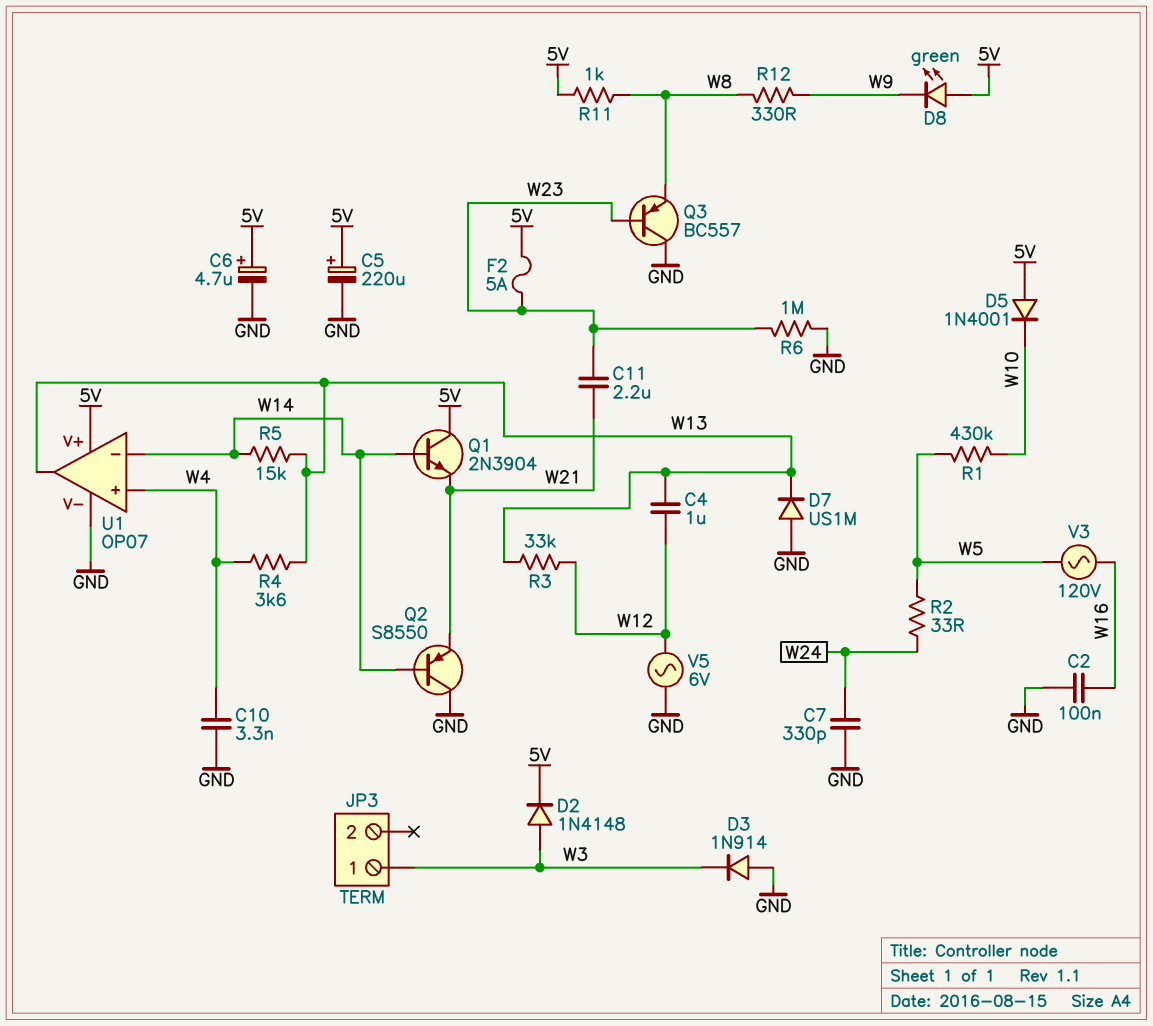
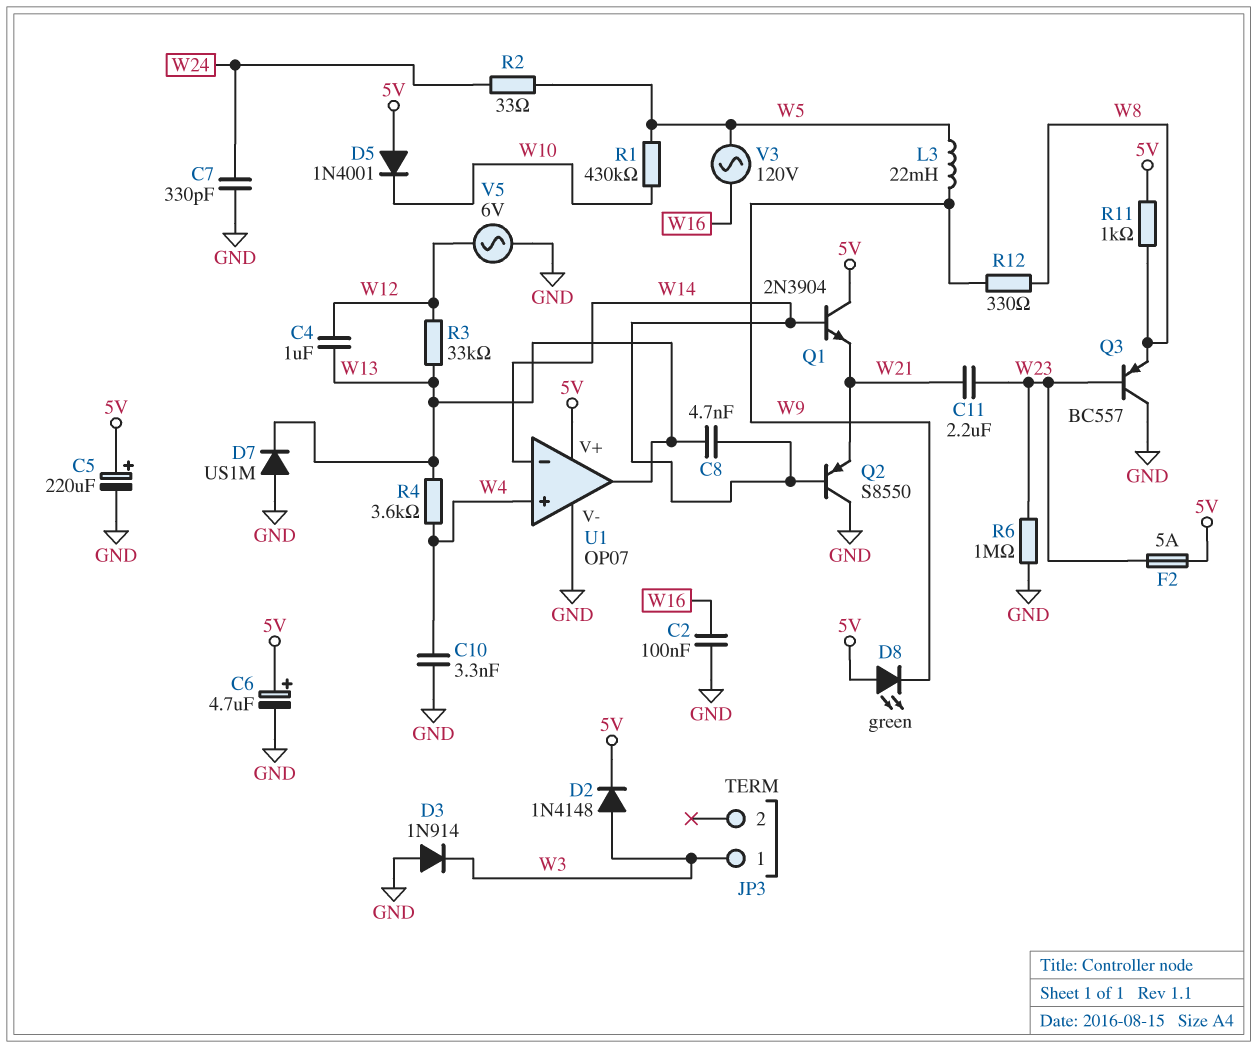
C8: none -> 4.7nF (W13, W14)
L3: none -> 22mH (W5, W9)
R5: 15k (W13, W14) -> none

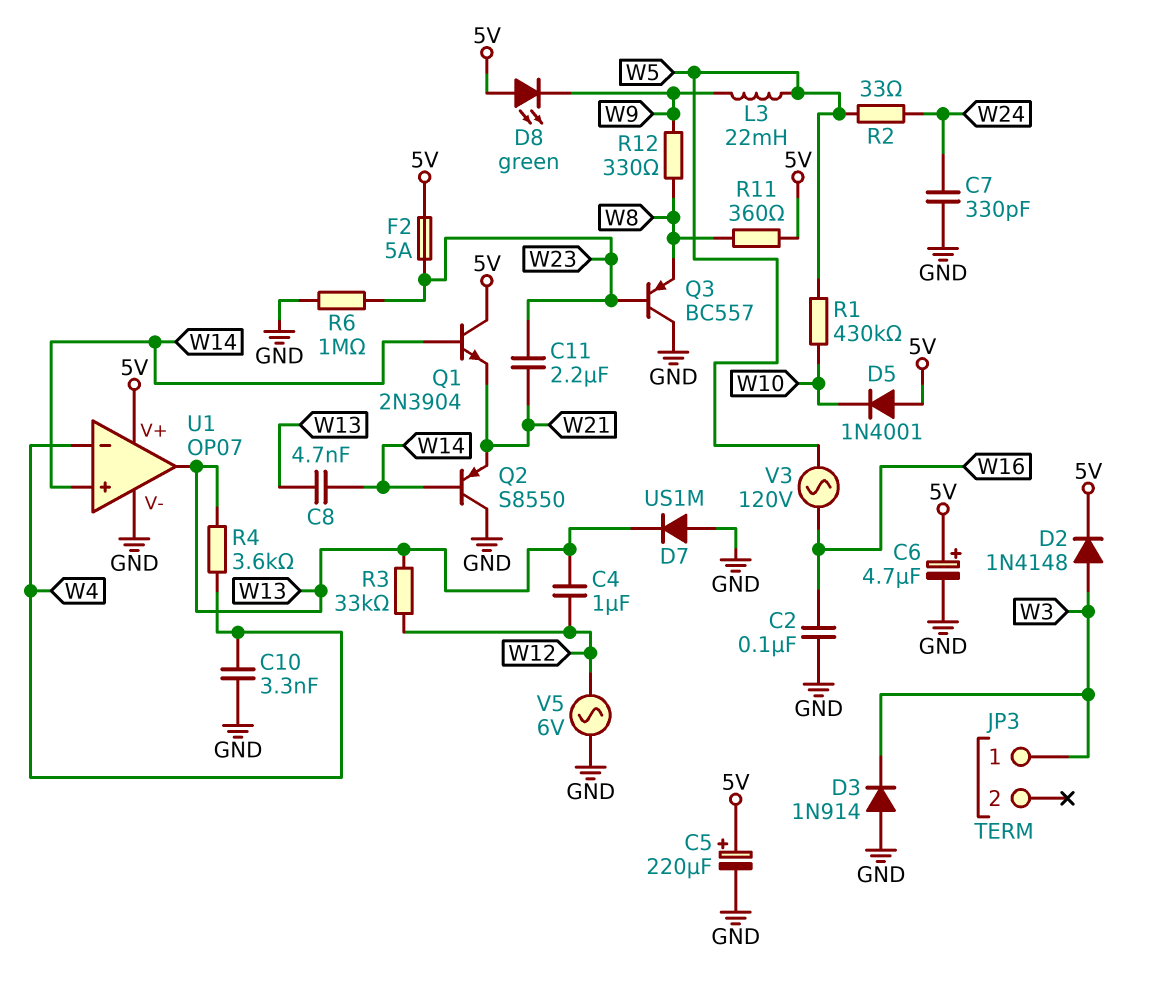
R11: 1k (5V, W8) -> 360 (5V, W8)
U1 pin in+: W4 -> W14
U1 pin in-: W14 -> W4

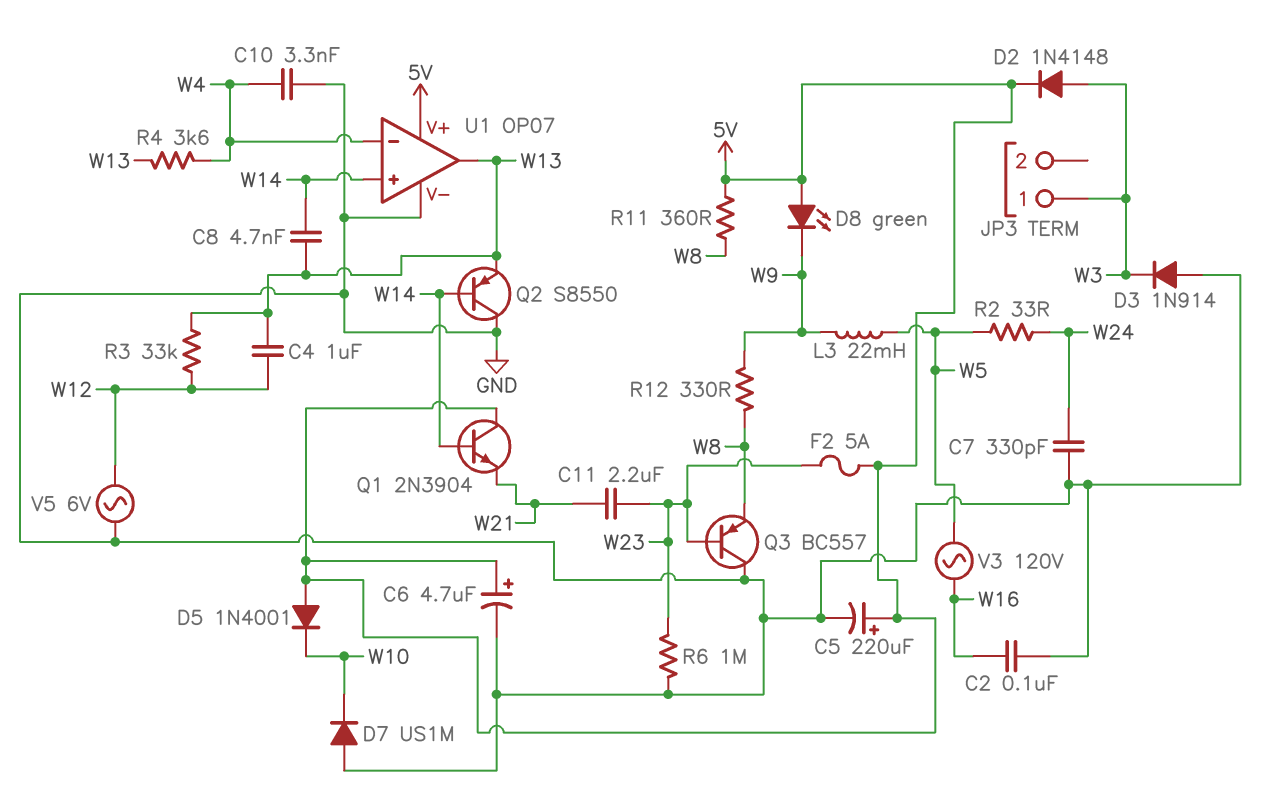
D7: diode US1M (A GND, K W13) -> diode US1M (A GND, K W10)
Q2: PNP S8550 (B W14, C GND, E W21) -> PNP S8550 (B W14, C GND, E W13)
R1: 430k (W5, W10) -> none

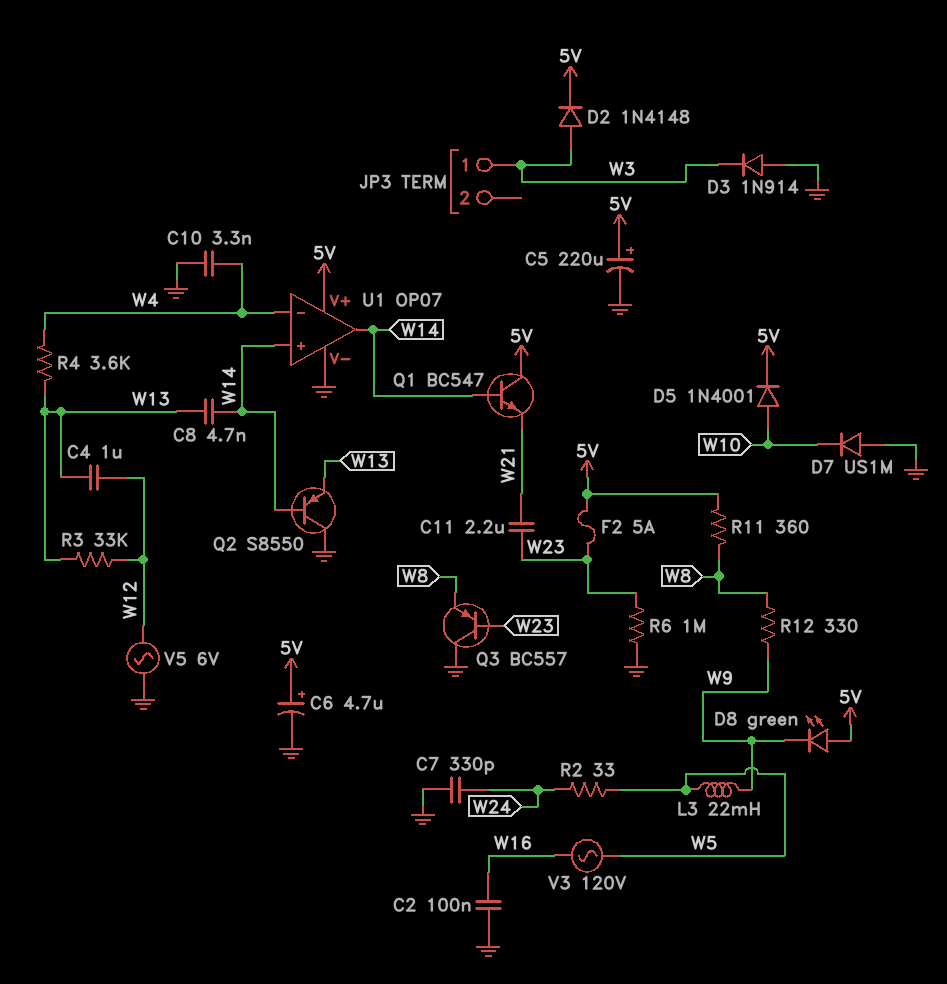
D5: diode 1N4001 (A 5V, K W10) -> diode 1N4001 (A W10, K 5V)
Q1: NPN 2N3904 (B W14, C 5V, E W21) -> NPN BC547 (B W14, C 5V, E W21)
U1 pin out: W13 -> W14

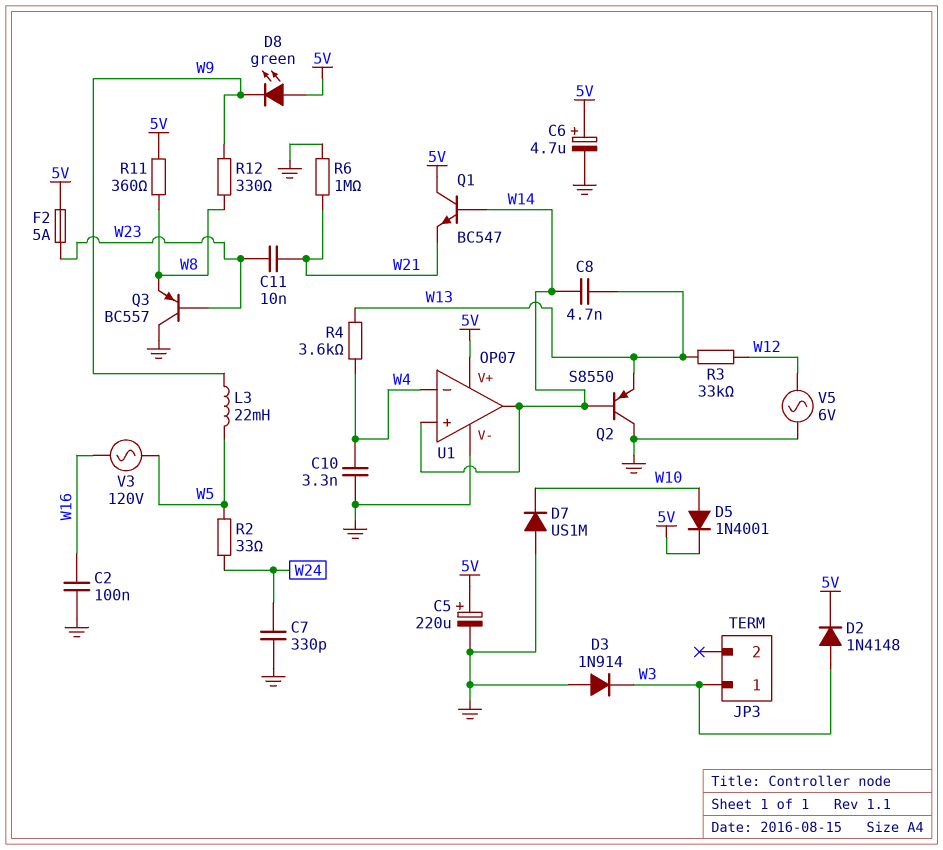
C4: 1uF (W12, W13) -> none
C11: 2.2uF (W21, W23) -> 10nF (W21, W23)
R6: 1M (GND, W23) -> 1M (GND, W21)

